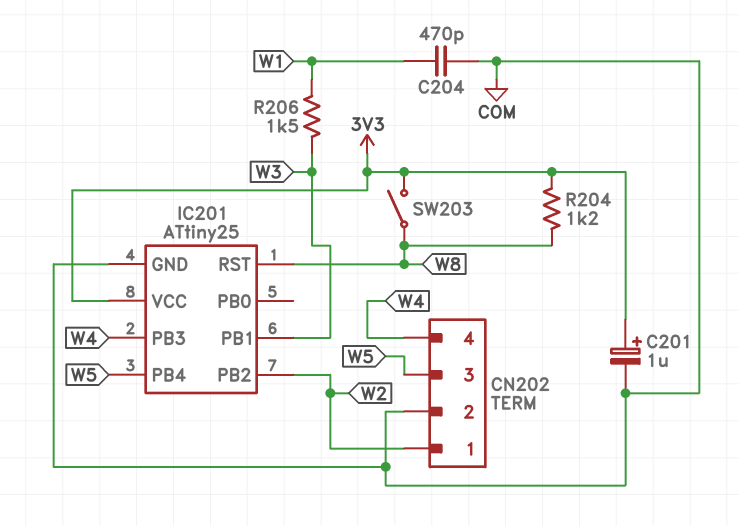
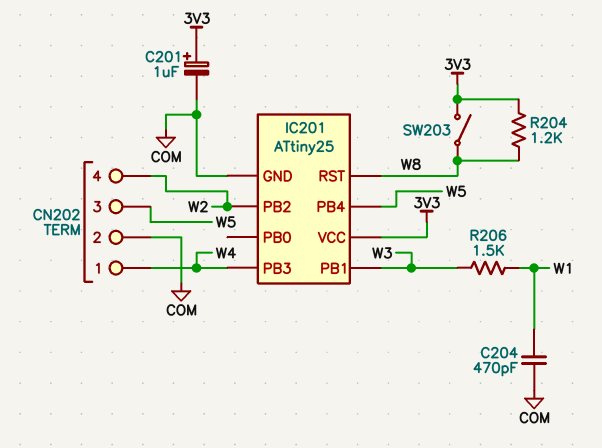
CN202 pin 1: W2 -> W4
CN202 pin 4: W4 -> W2

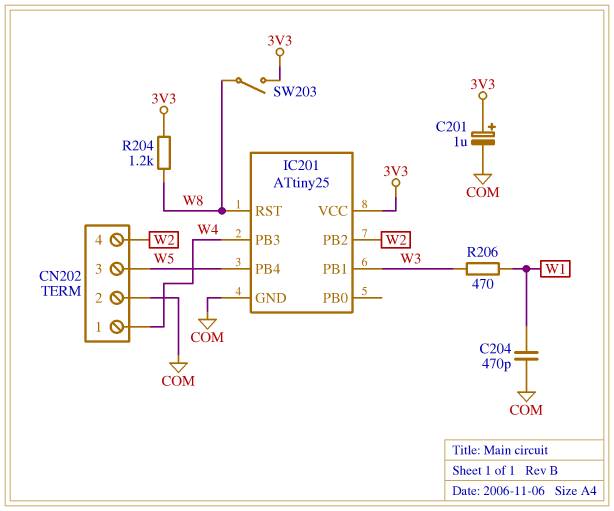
R206: 1.5k (W1, W3) -> 470 (W1, W3)

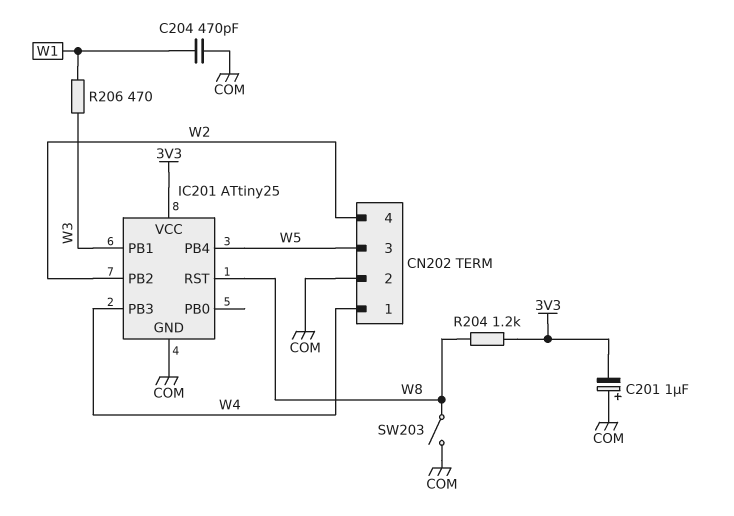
C201: 1uF (plus 3V3, minus COM) -> 1uF (plus COM, minus 3V3)
SW203: switch (3V3, W8) -> switch (COM, W8)

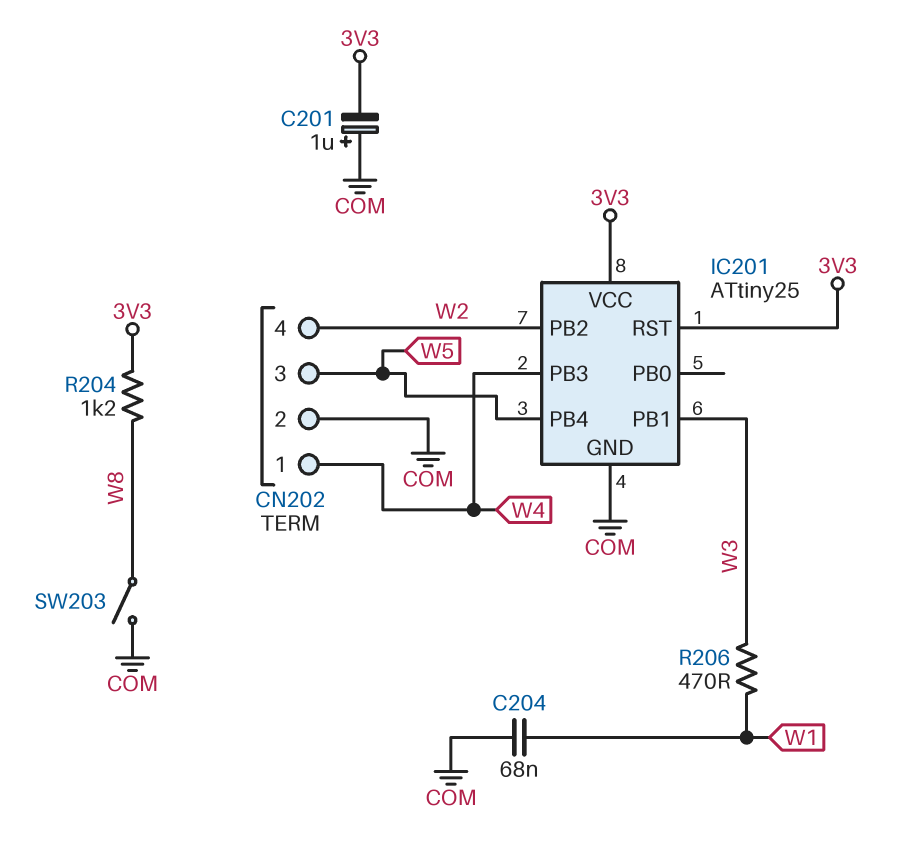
C204: 470pF (COM, W1) -> 68nF (COM, W1)
IC201 pin RST: W8 -> 3V3

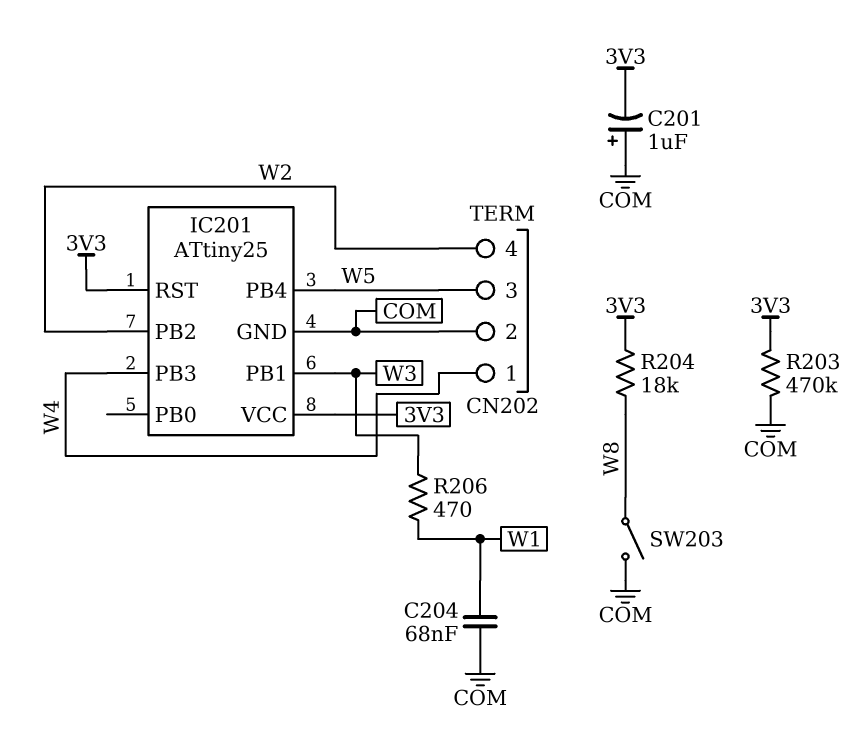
R203: none -> 470k (3V3, COM)
R204: 1.2k (3V3, W8) -> 18k (3V3, W8)

